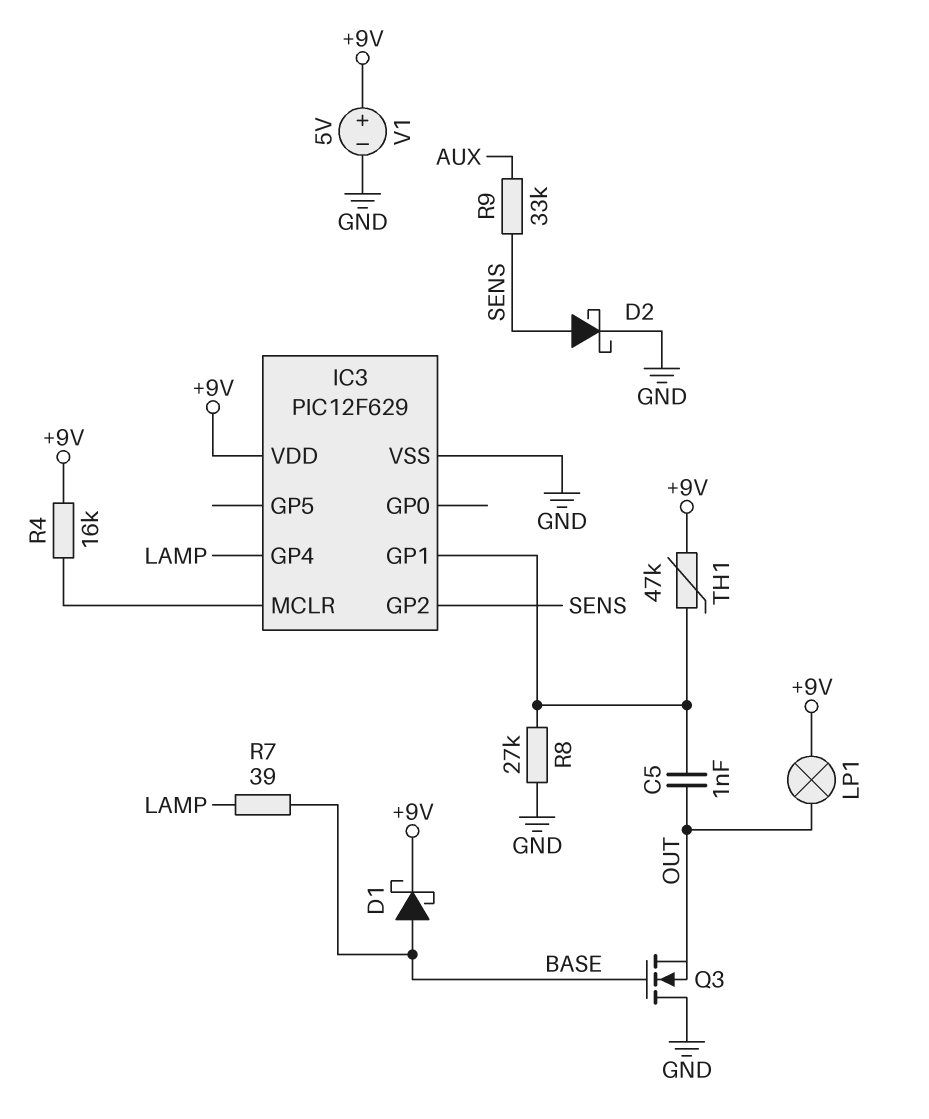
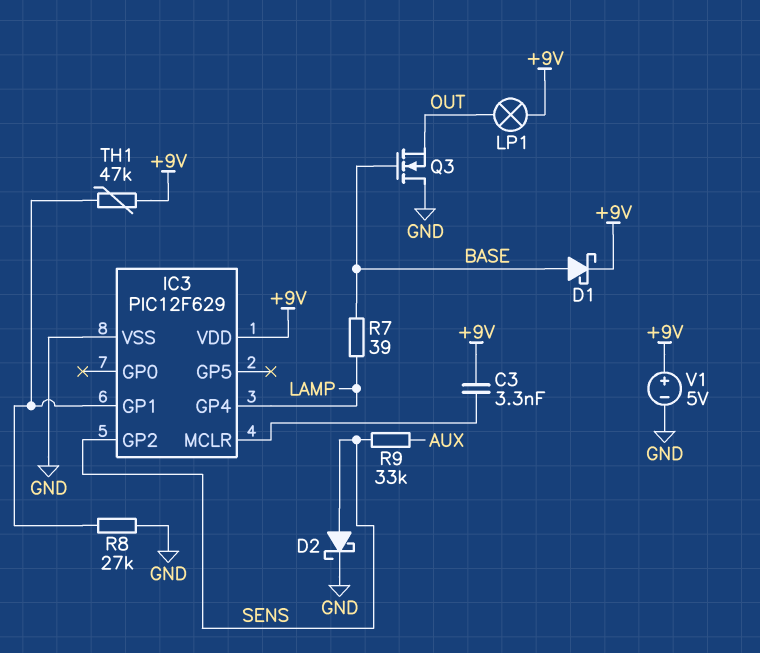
C3: none -> 3.3nF (+9V, IC3/MCLR)
C5: 1nF (IC3/GP1, OUT) -> none
R4: 16k (+9V, IC3/MCLR) -> none

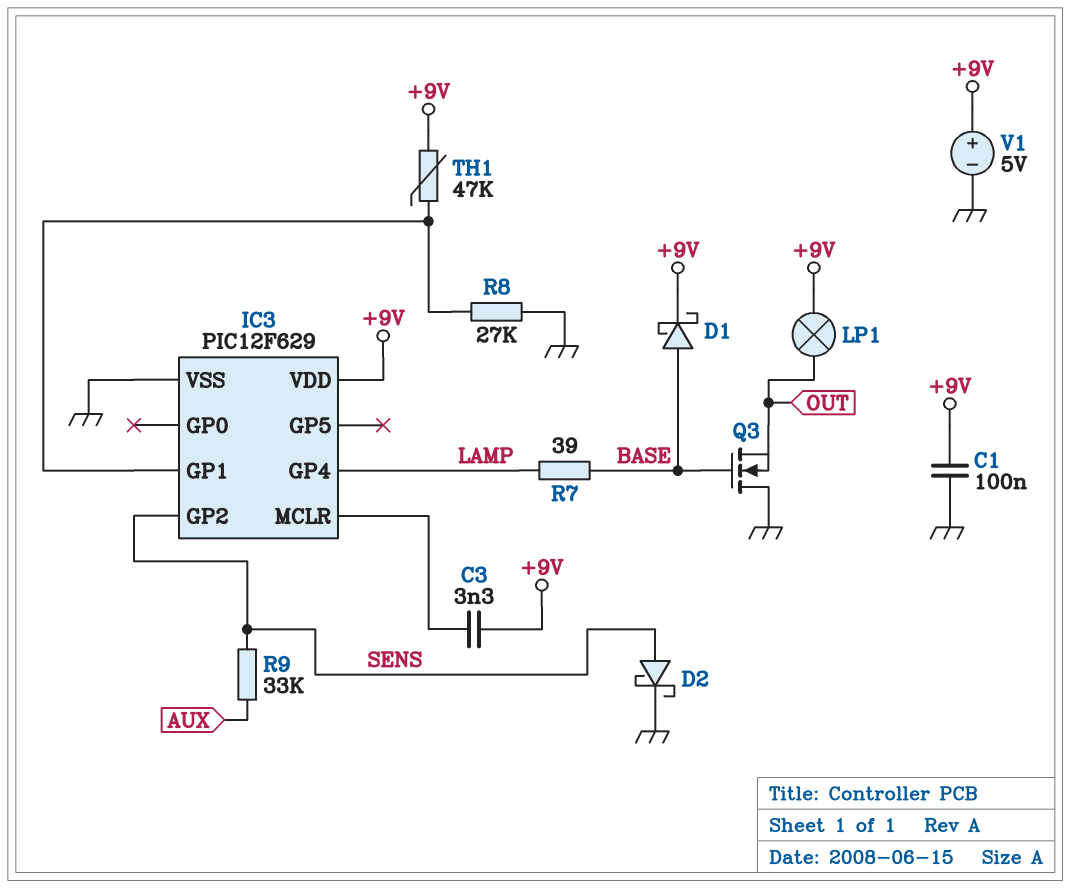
C1: none -> 100nF (+9V, GND)

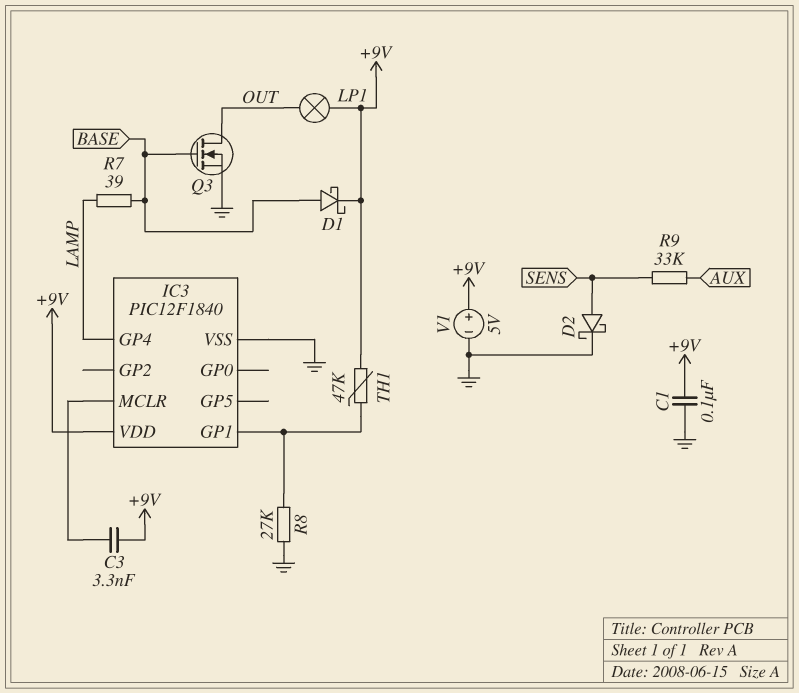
IC3: PIC12F629 -> PIC12F1840
IC3 pin GP2: SENS -> none
Q3: NMOS (G BASE, D GND, S OUT) -> NMOS (G BASE, D OUT, S GND)

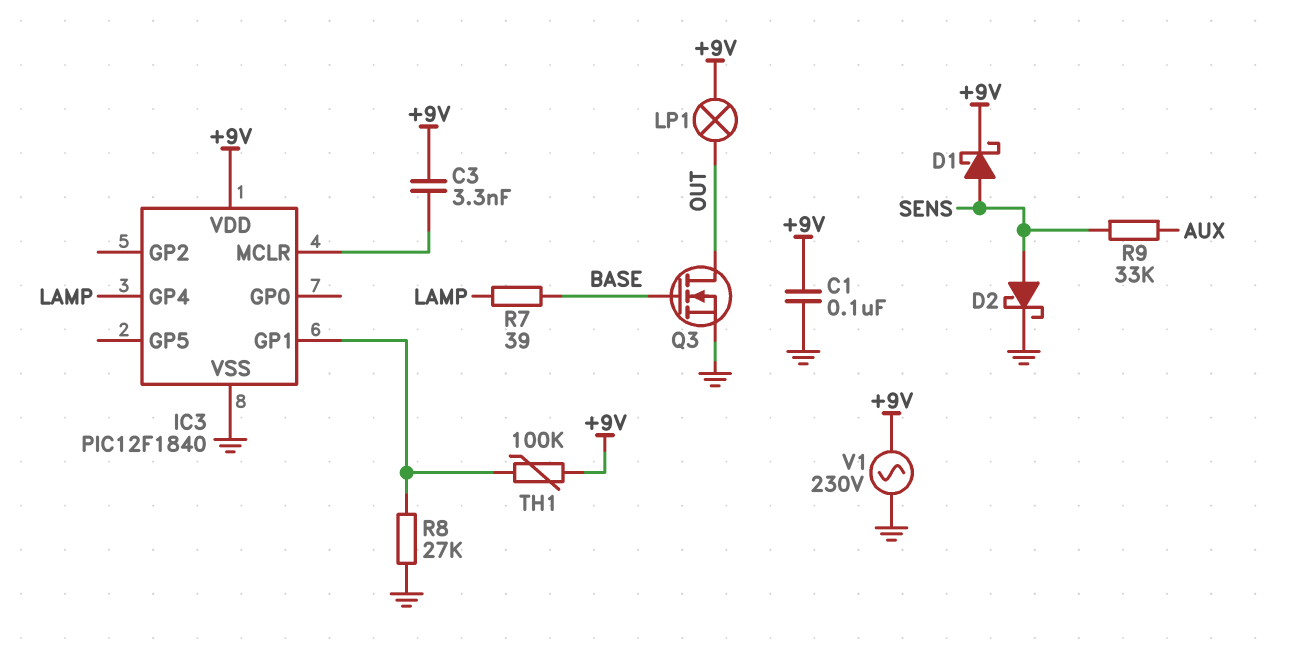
D1: schottky (A BASE, K +9V) -> schottky (A SENS, K +9V)
TH1: 47k (+9V, IC3/GP1) -> 100k (+9V, IC3/GP1)
V1: 5V (plus +9V, minus GND) -> AC 230V (+9V, GND)

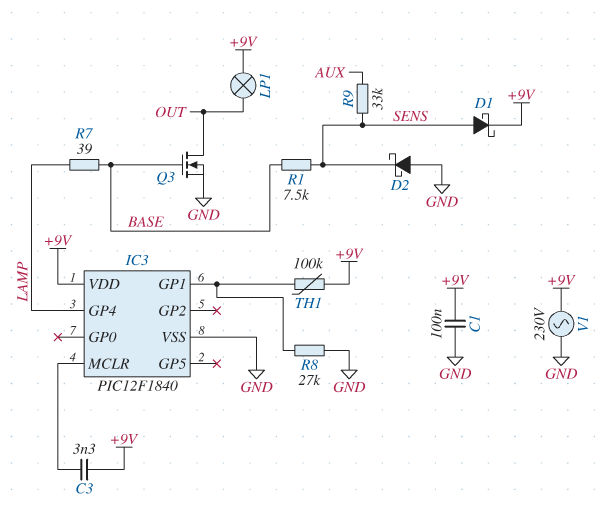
D2: schottky (A SENS, K GND) -> schottky (A GND, K SENS)
R1: none -> 7.5k (BASE, SENS)

